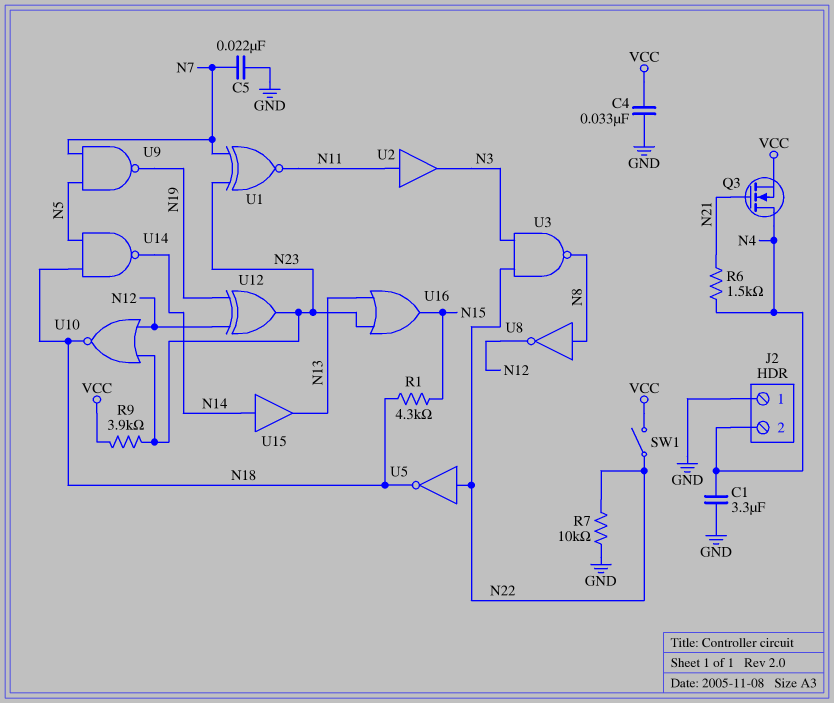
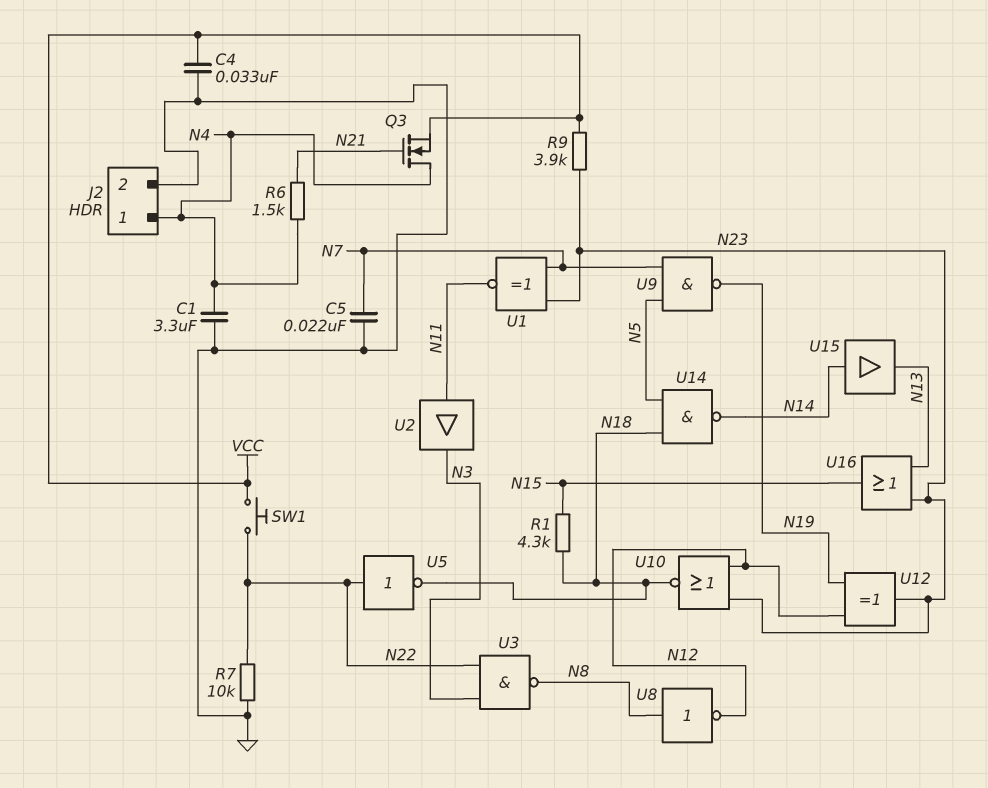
J2 pin 1: GND -> N4
J2 pin 2: N4 -> GND
SW1: switch (N22, VCC) -> button (N22, VCC)

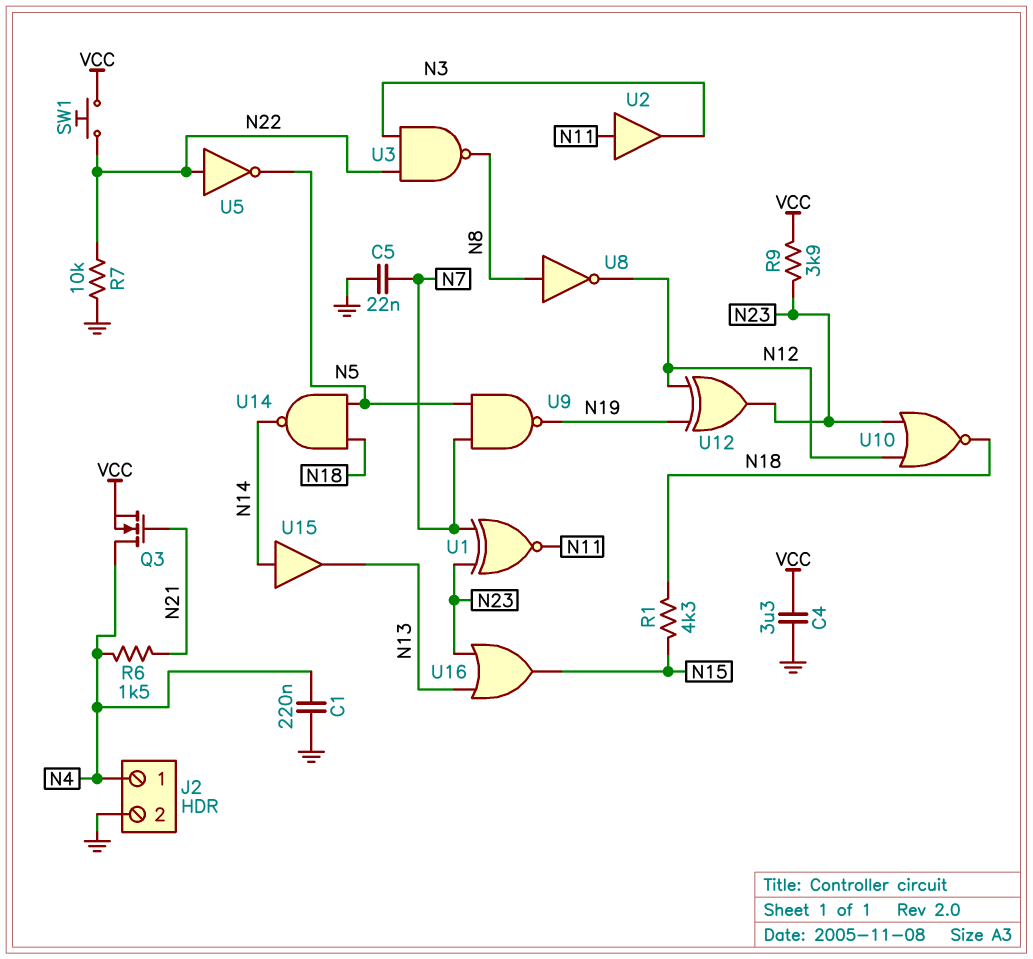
C1: 3.3uF (GND, N4) -> 220nF (GND, N4)
C4: 33nF (GND, VCC) -> 3.3uF (GND, VCC)
U5: NOT (in N22, out N18) -> NOT (in N22, out N5)

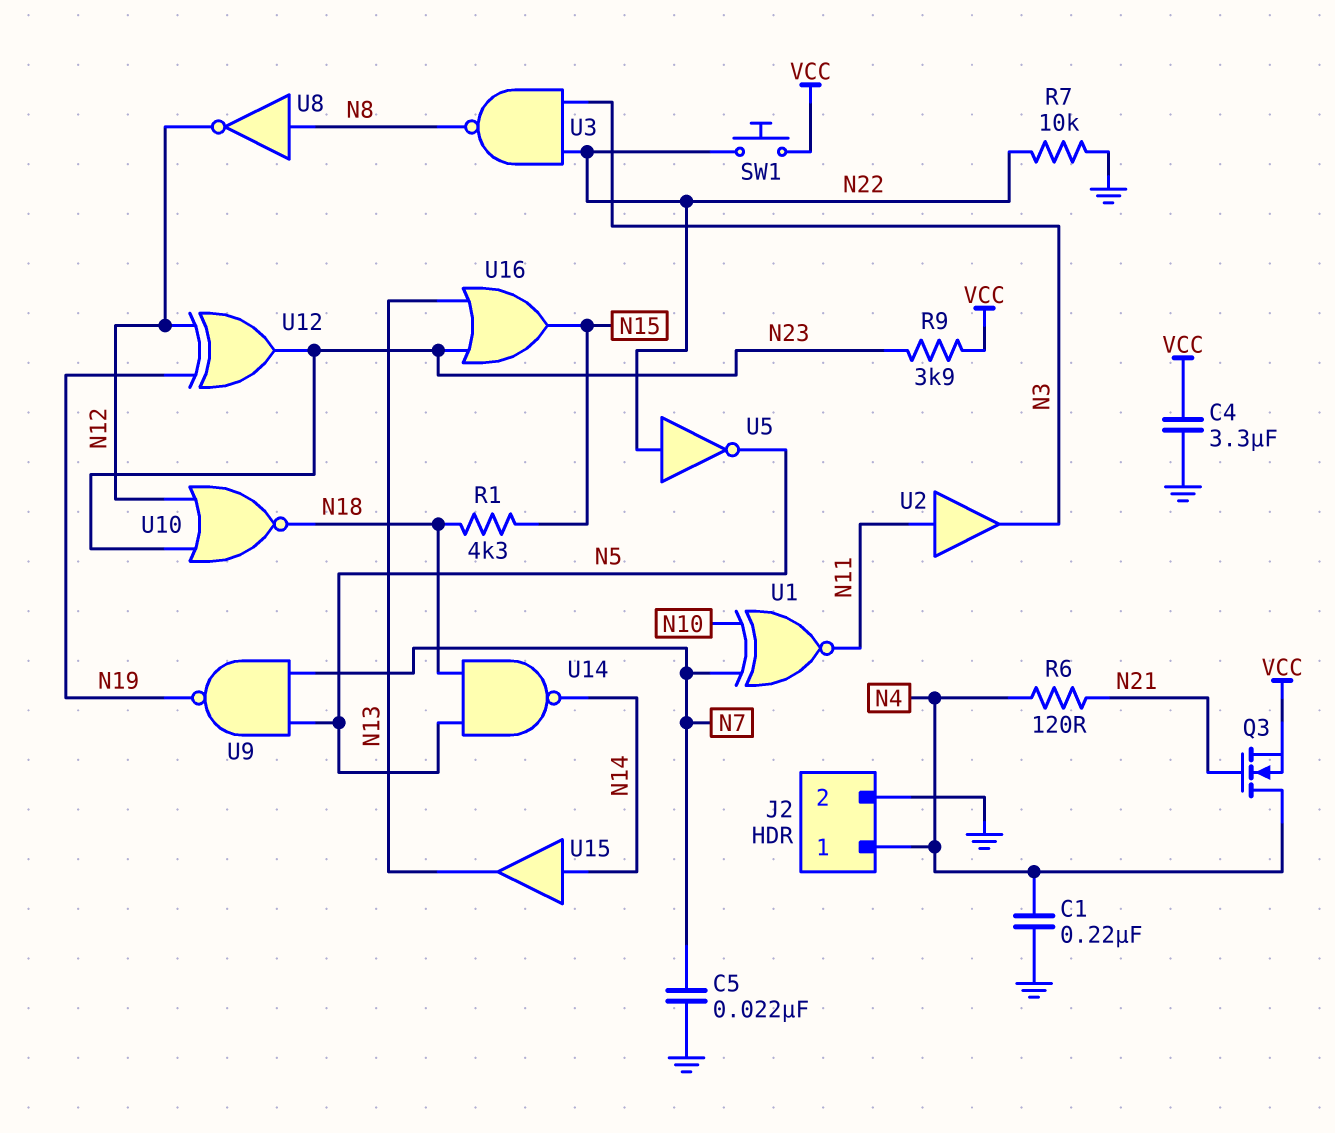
R6: 1.5k (N4, N21) -> 120 (N4, N21)
U1: XNOR (in N7, in N23, out N11) -> XNOR (in N7, in N10, out N11)

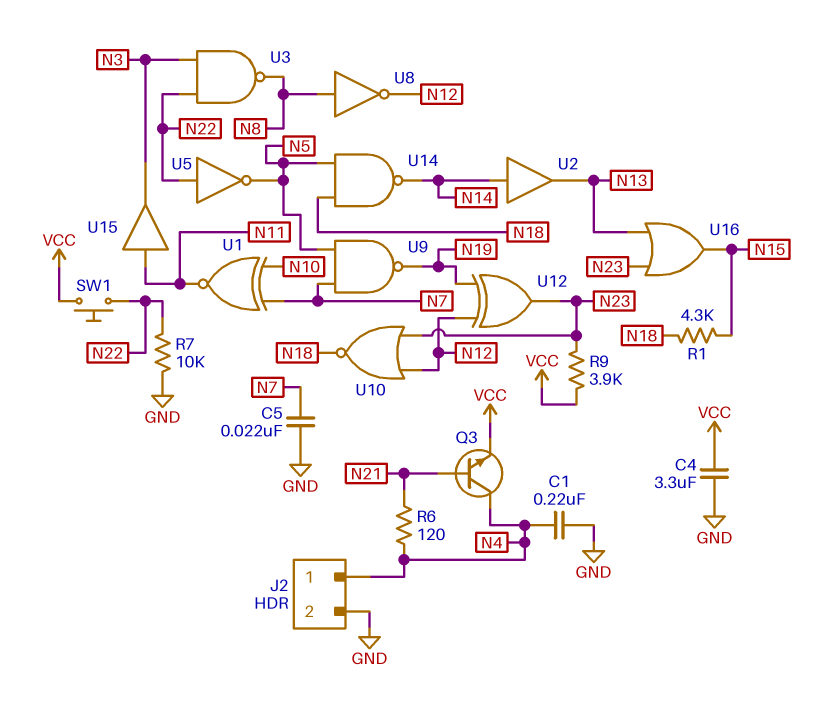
Q3: NMOS (G N21, D N4, S VCC) -> NPN (B N21, C N4, E VCC)
U2: buffer (in N11, out N3) -> buffer (in N14, out N13)
U15: buffer (in N14, out N13) -> buffer (in N11, out N3)

